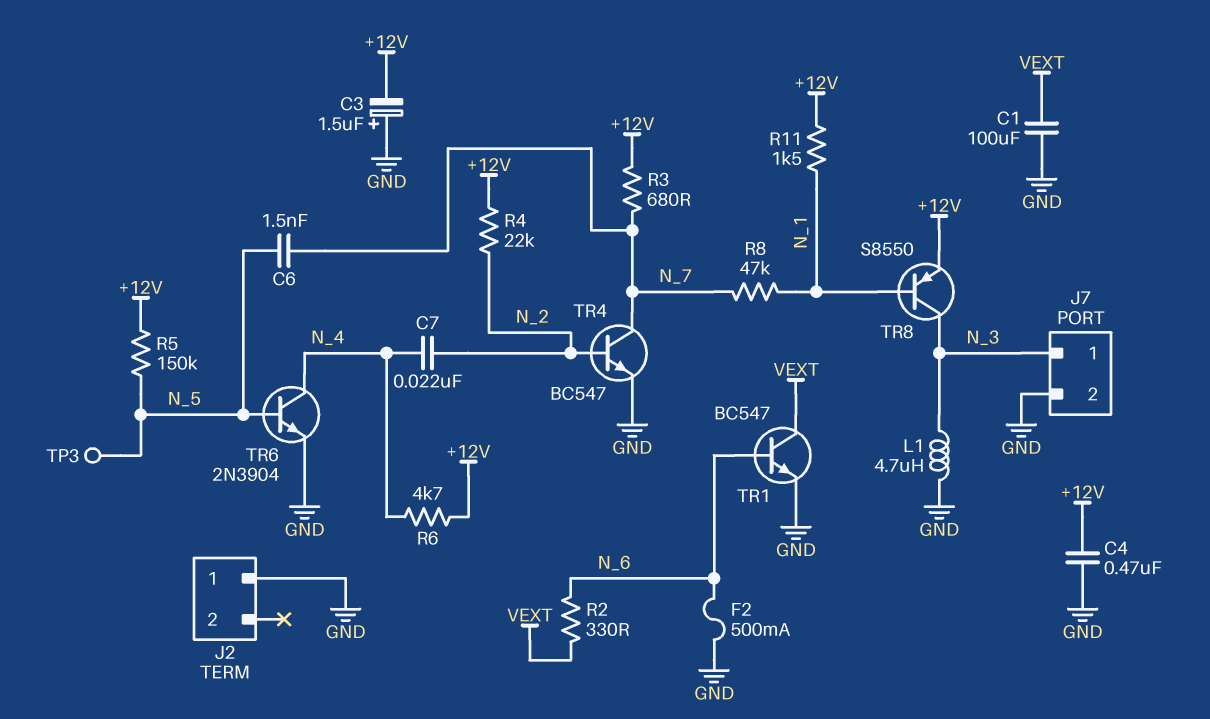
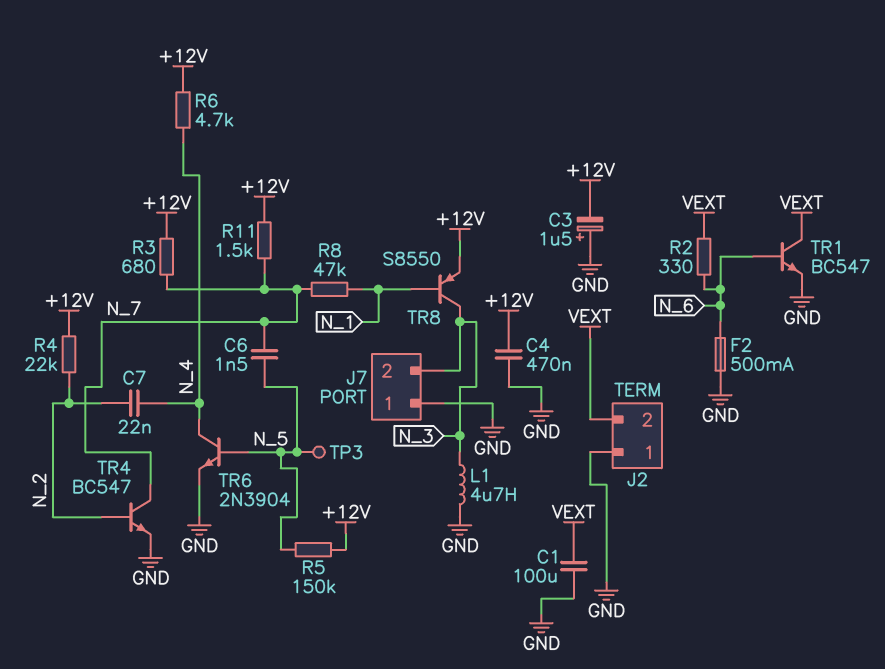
J2 pin 2: none -> VEXT
J7 pin 1: N_3 -> GND
J7 pin 2: GND -> N_3
R11: 1.5k (+12V, N_1) -> 1.5k (+12V, N_7)

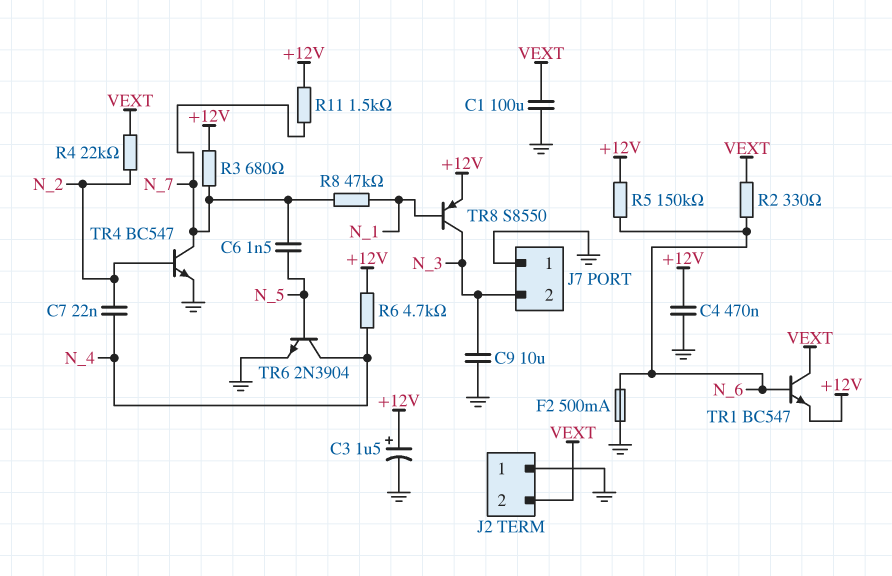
C3: 1.5uF (plus GND, minus +12V) -> 1.5uF (plus +12V, minus GND)
C9: none -> 10uF (GND, N_3)
L1: 4.7uH (GND, N_3) -> none
R4: 22k (+12V, N_2) -> 22k (N_2, VEXT)
R5: 150k (+12V, N_5) -> 150k (+12V, N_6)
TP3: test point (N_5) -> none
TR1: NPN BC547 (B N_6, C VEXT, E GND) -> NPN BC547 (B N_6, C VEXT, E +12V)

